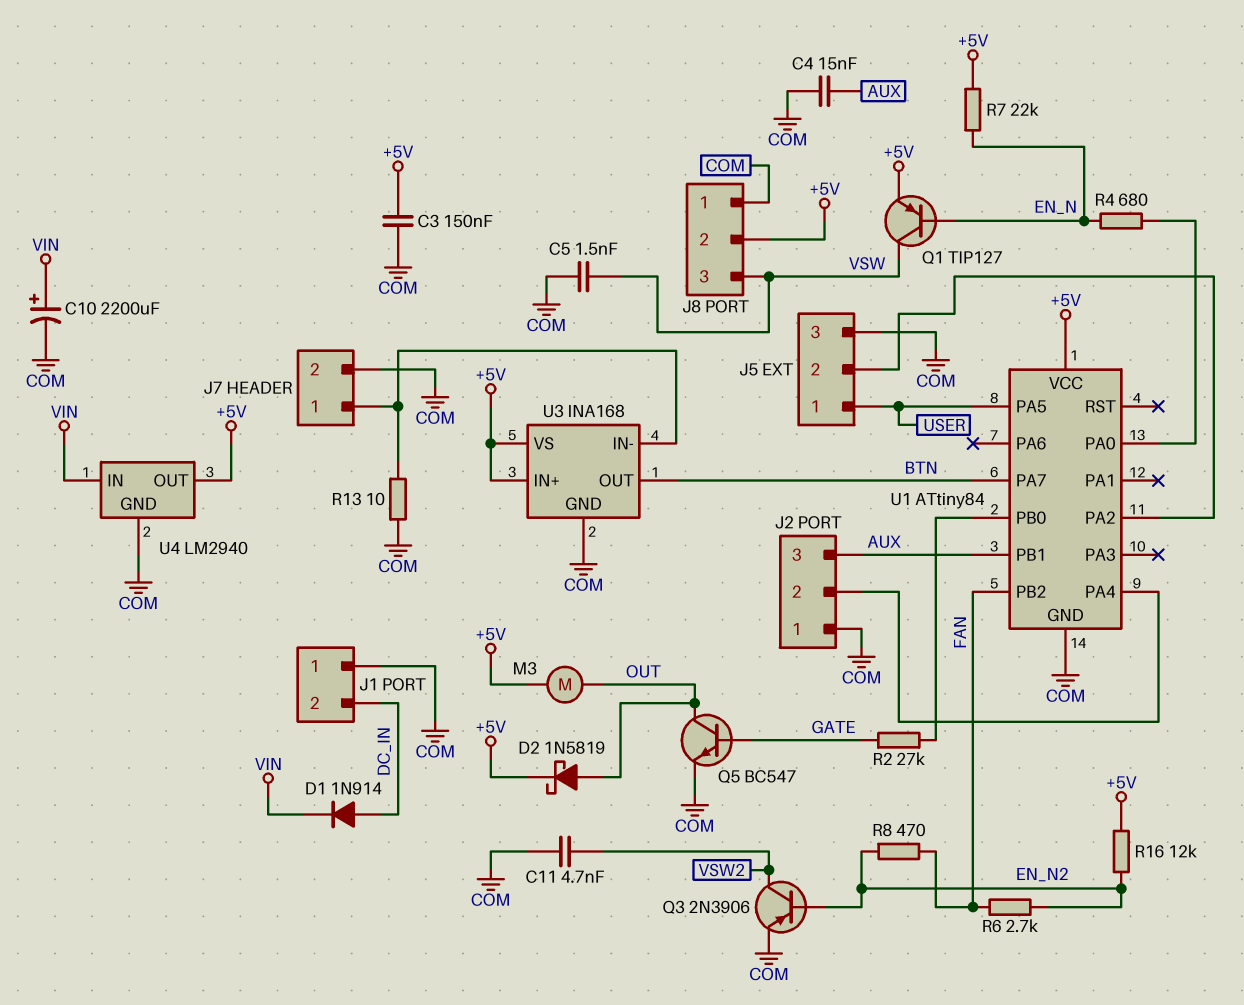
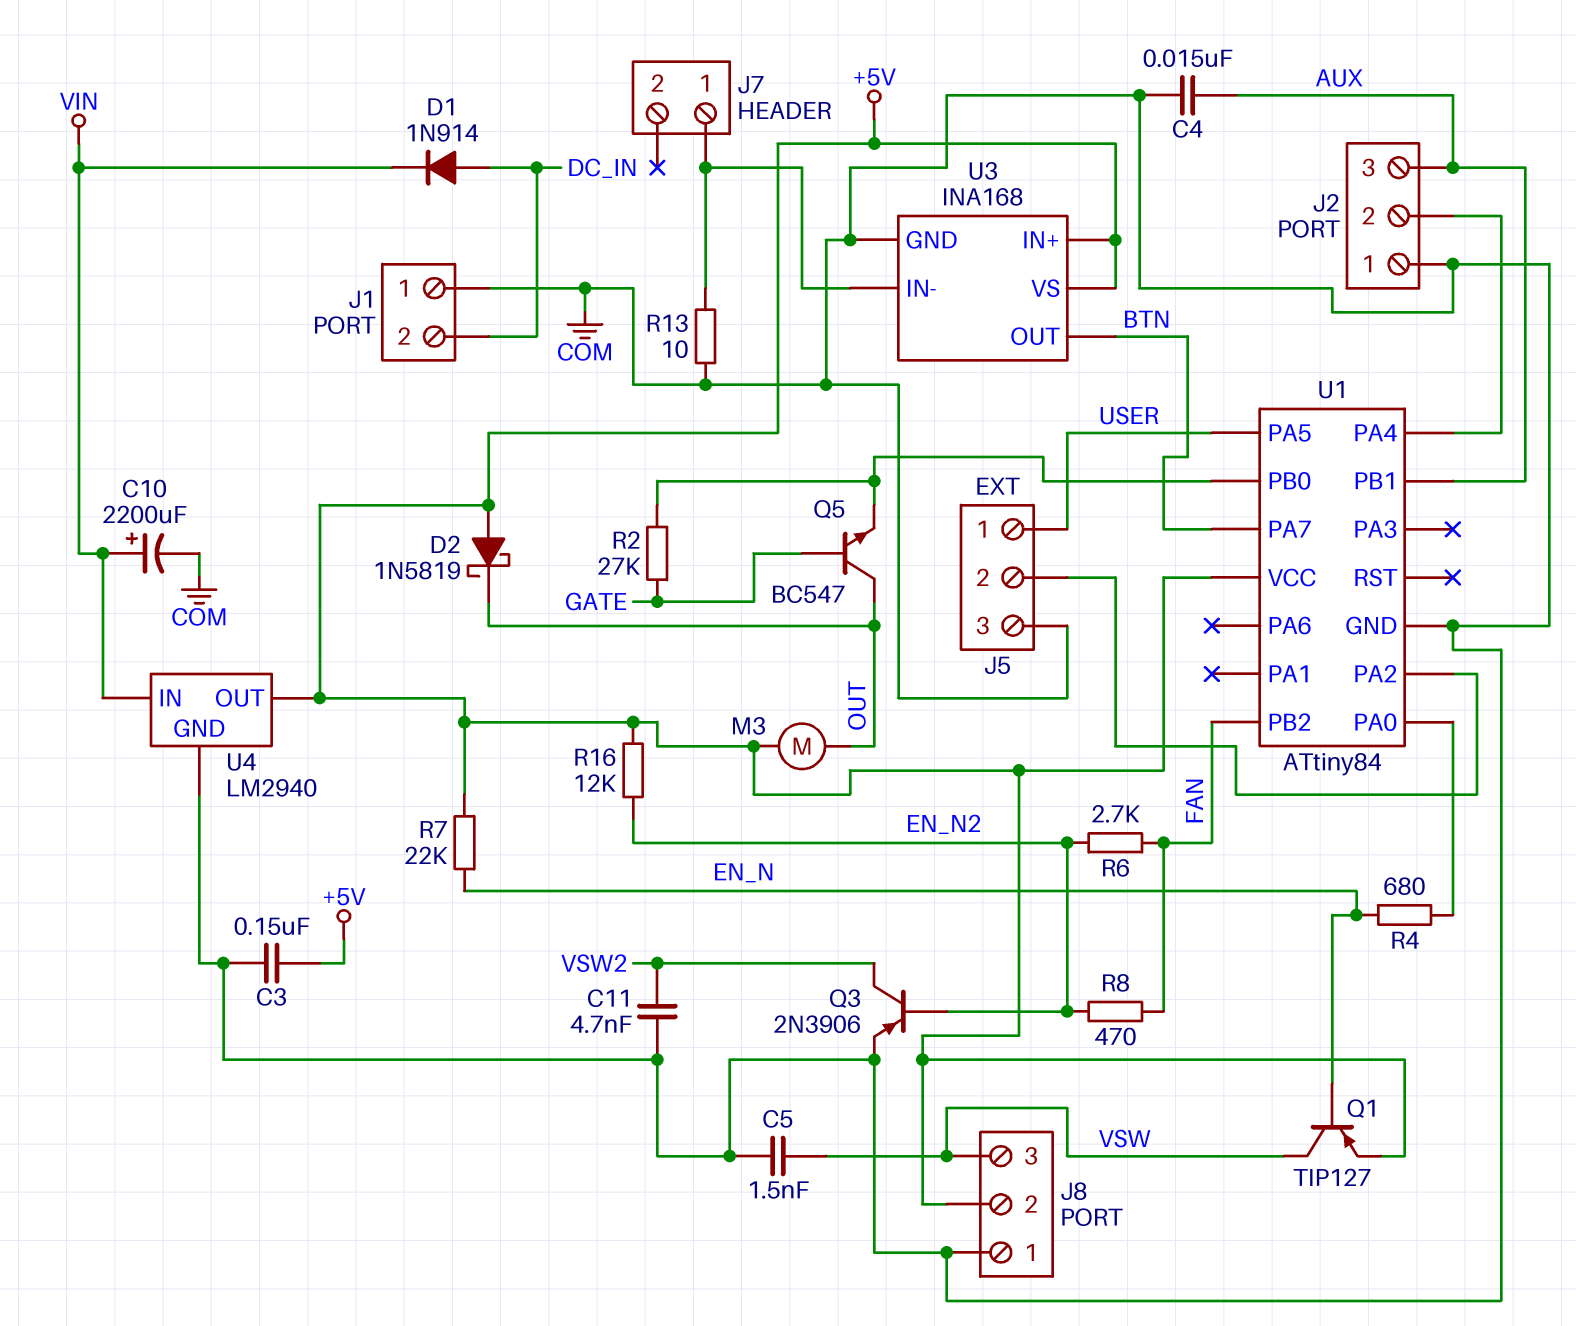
D2: schottky 1N5819 (A OUT, K +5V) -> schottky 1N5819 (A +5V, K OUT)
J7 pin 2: COM -> none
Q5: NPN BC547 (B GATE, C OUT, E COM) -> NPN BC547 (B GATE, C OUT, E U1/PB0)

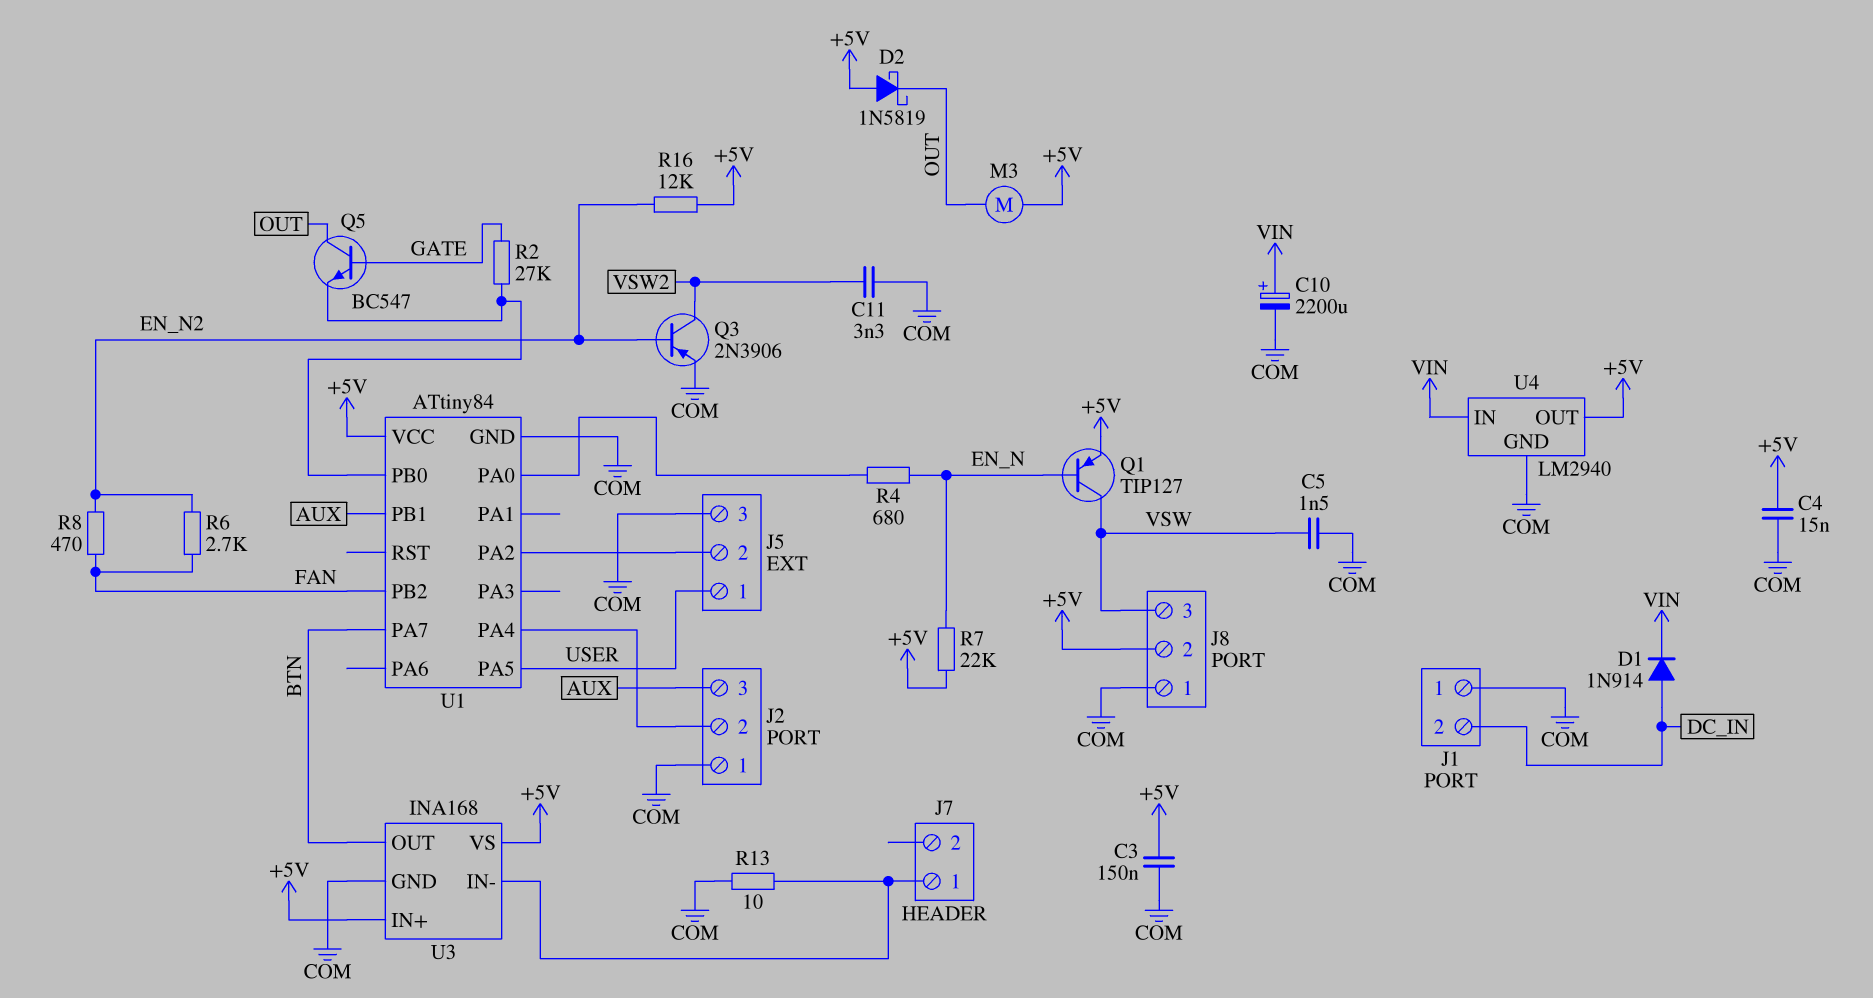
C4: 15nF (AUX, COM) -> 15nF (+5V, COM)
C11: 4.7nF (COM, VSW2) -> 3.3nF (COM, VSW2)

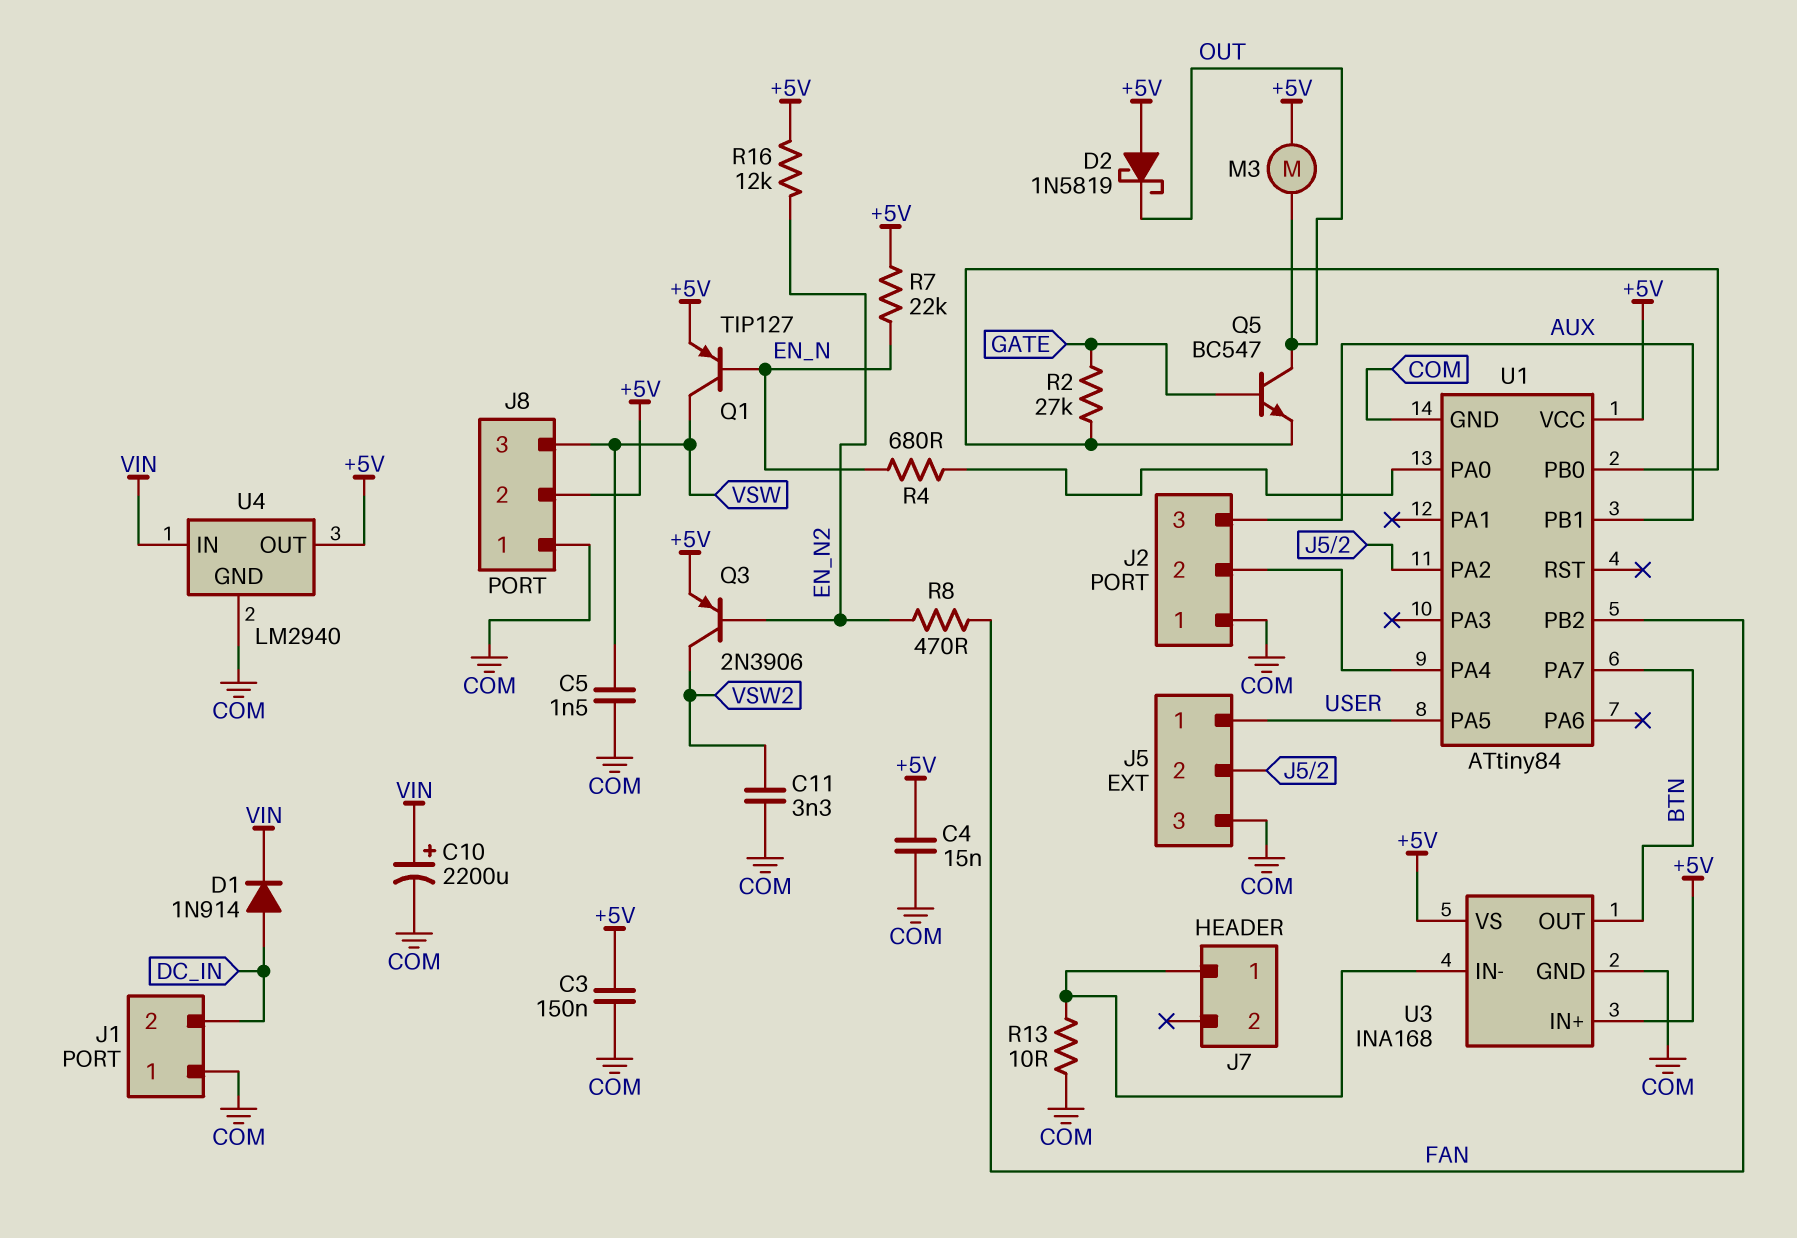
Q3: PNP 2N3906 (B EN_N2, C VSW2, E COM) -> PNP 2N3906 (B EN_N2, C VSW2, E +5V)
R6: 2.7k (EN_N2, FAN) -> none

